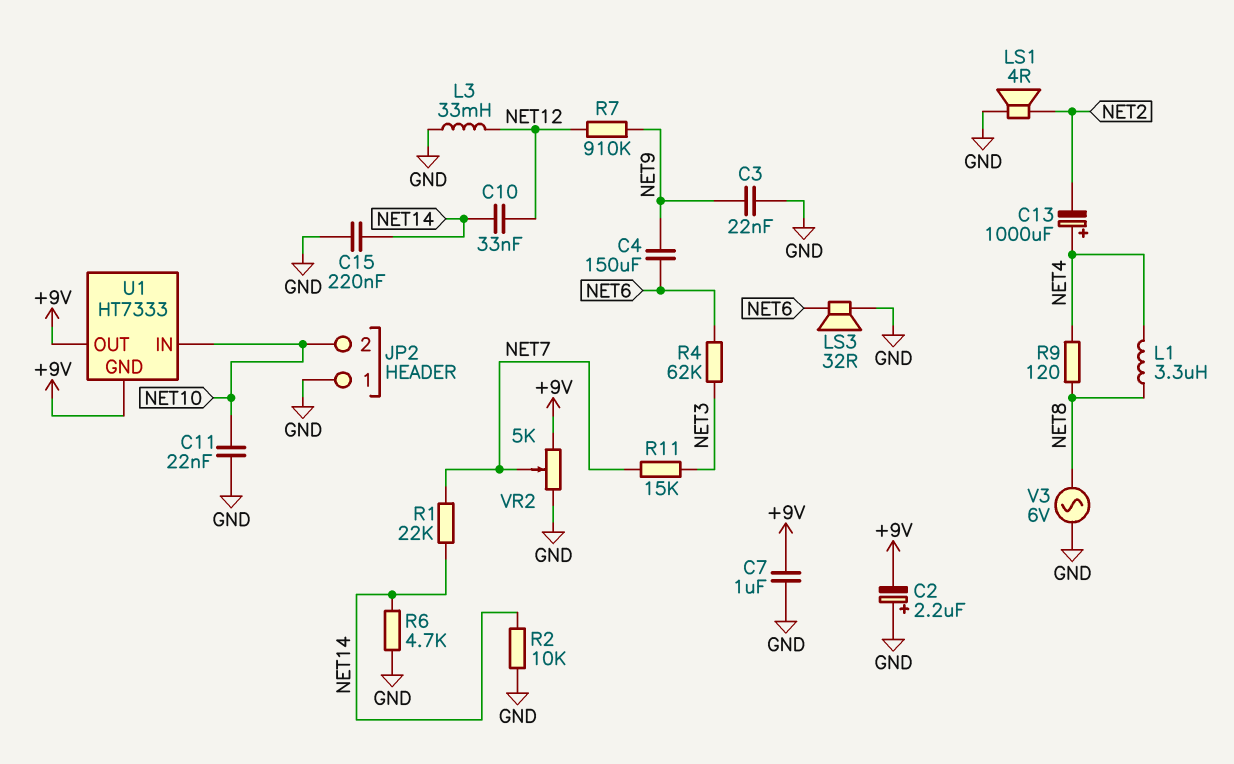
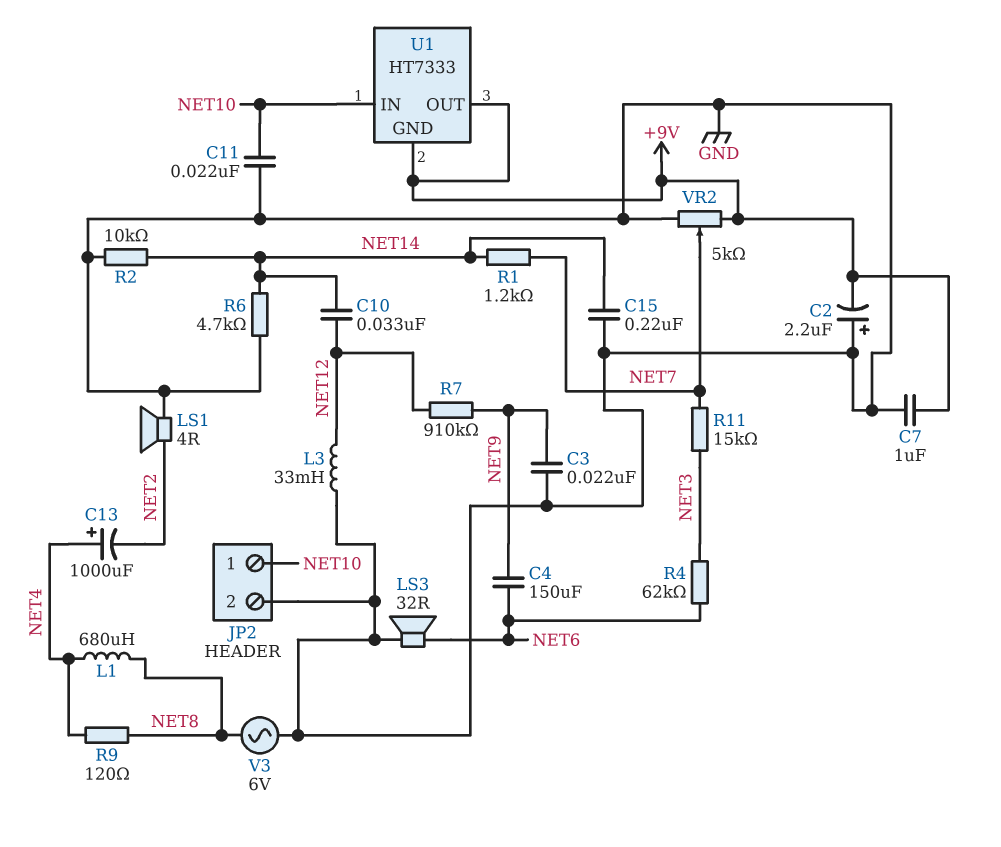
JP2 pin 1: GND -> NET10
JP2 pin 2: NET10 -> GND
L1: 3.3uH (NET4, NET8) -> 680uH (NET4, NET8)
R1: 22k (NET7, NET14) -> 1.2k (NET7, NET14)

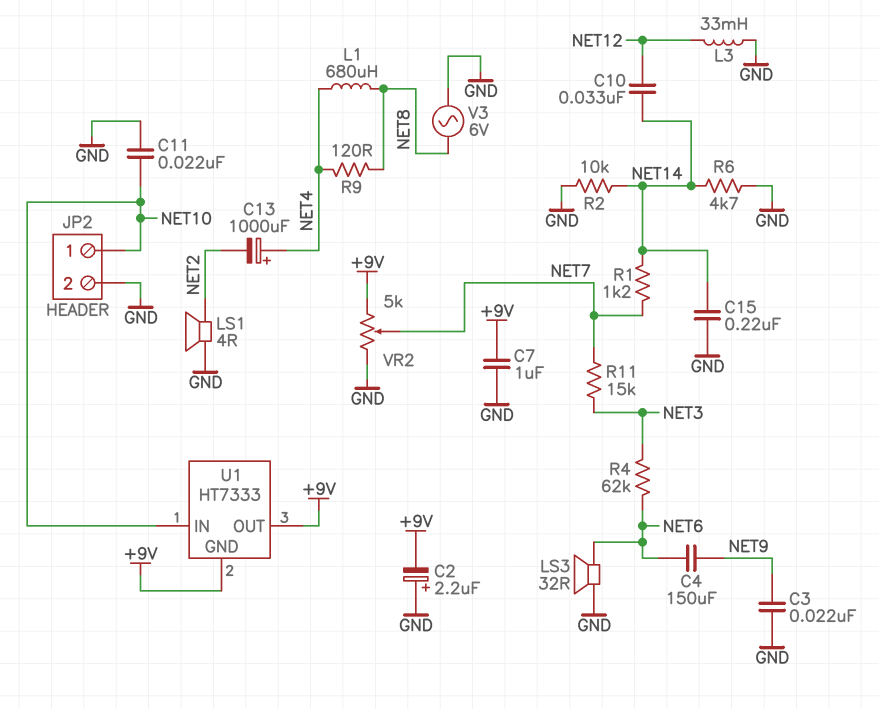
R7: 910k (NET9, NET12) -> none

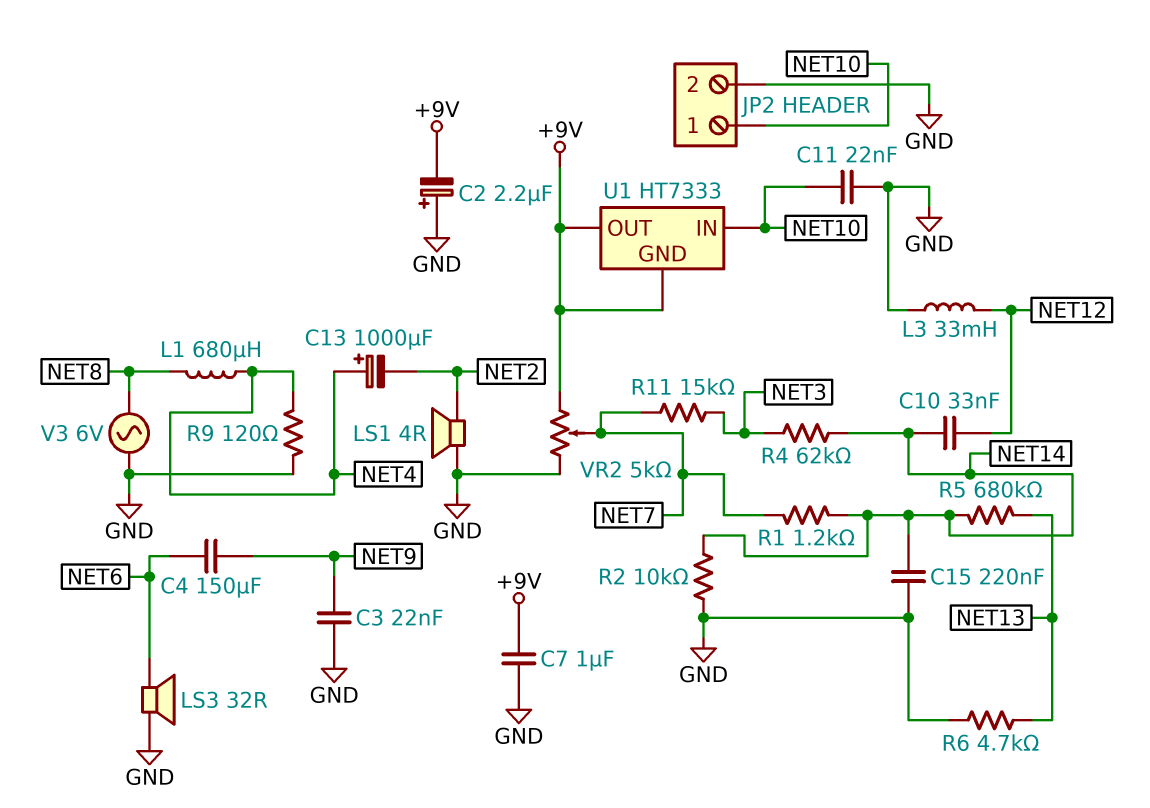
R4: 62k (NET3, NET6) -> 62k (NET3, NET14)
R5: none -> 680k (NET13, NET14)
R6: 4.7k (GND, NET14) -> 4.7k (GND, NET13)
R9: 120 (NET4, NET8) -> 120 (GND, NET4)

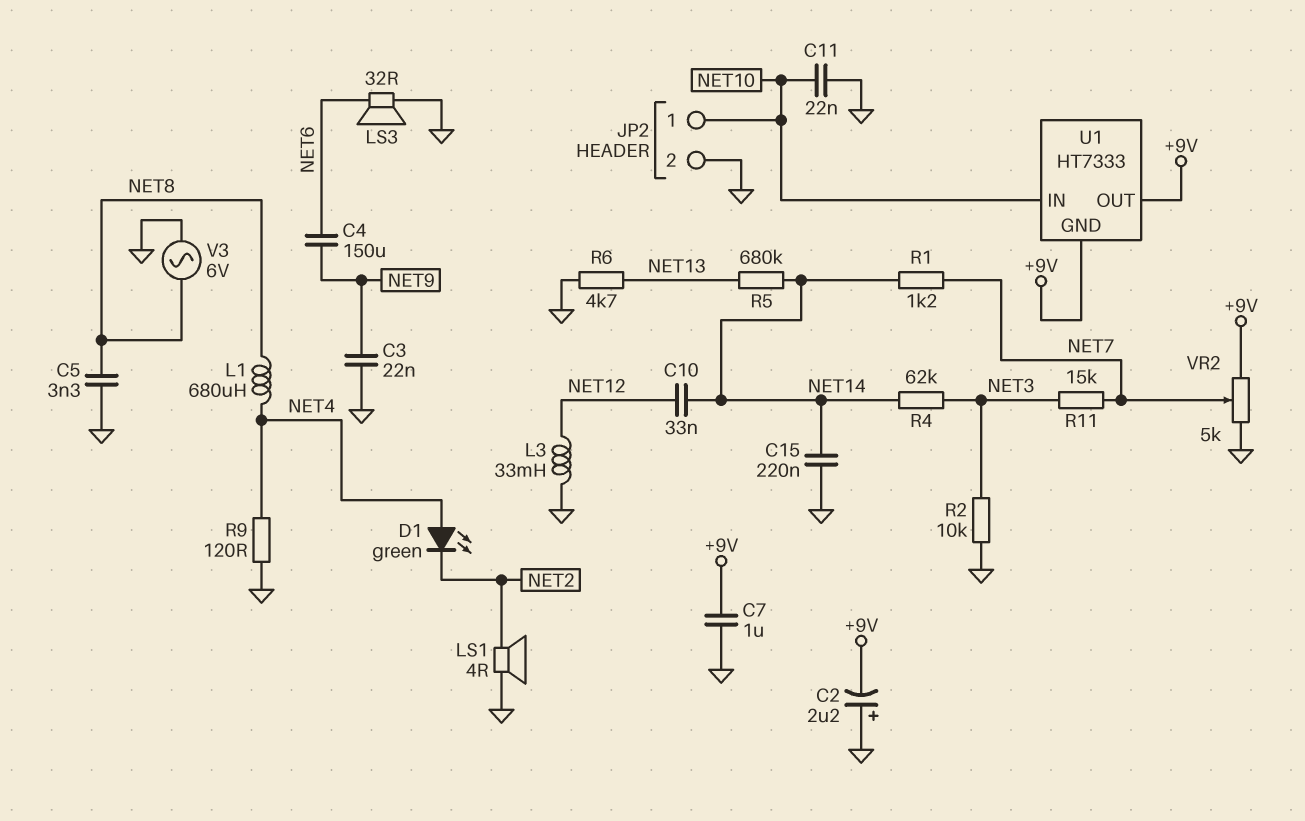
C5: none -> 3.3nF (GND, NET8)
C13: 1000uF (plus NET4, minus NET2) -> none
D1: none -> LED green (A NET4, K NET2)
R2: 10k (GND, NET14) -> 10k (GND, NET3)

